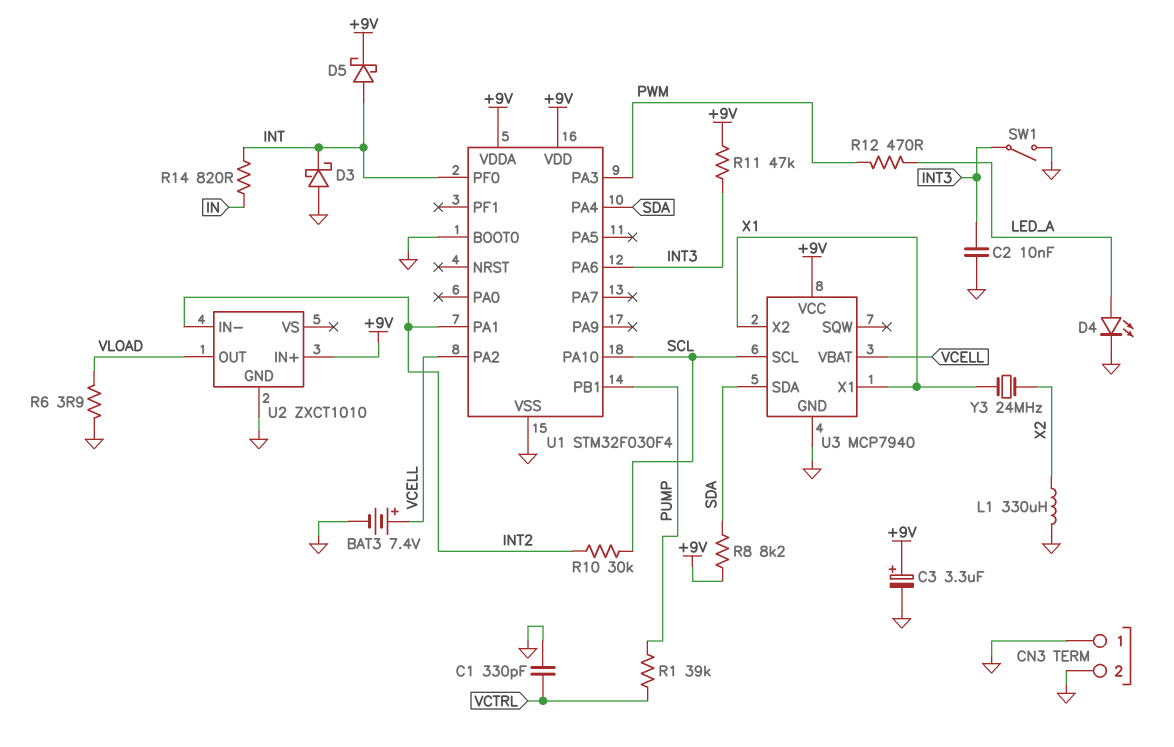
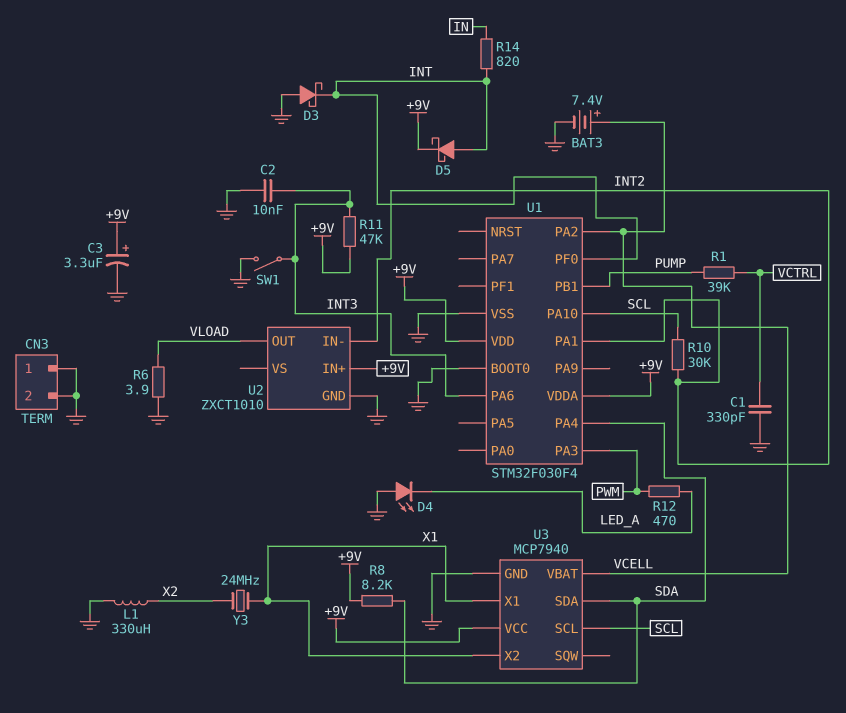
D4: LED (A LED_A, K GND) -> LED (A GND, K LED_A)

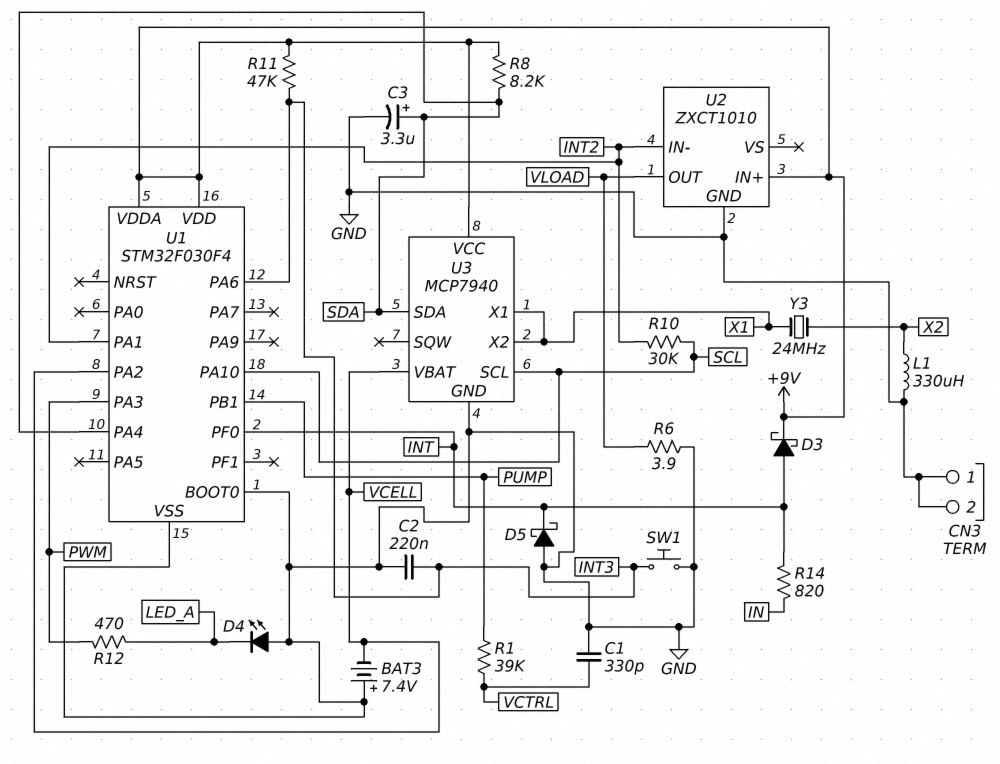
BAT3: 7.4V (plus VCELL, minus GND) -> 7.4V (plus GND, minus VCELL)
C2: 10nF (GND, INT3) -> 220nF (GND, INT3)
C3: 3.3uF (plus +9V, minus GND) -> 3.3uF (plus SDA, minus GND)
D3: schottky (A GND, K INT) -> schottky (A INT, K +9V)
D5: schottky (A INT, K +9V) -> schottky (A GND, K INT)
SW1: switch (GND, INT3) -> button (GND, INT3)

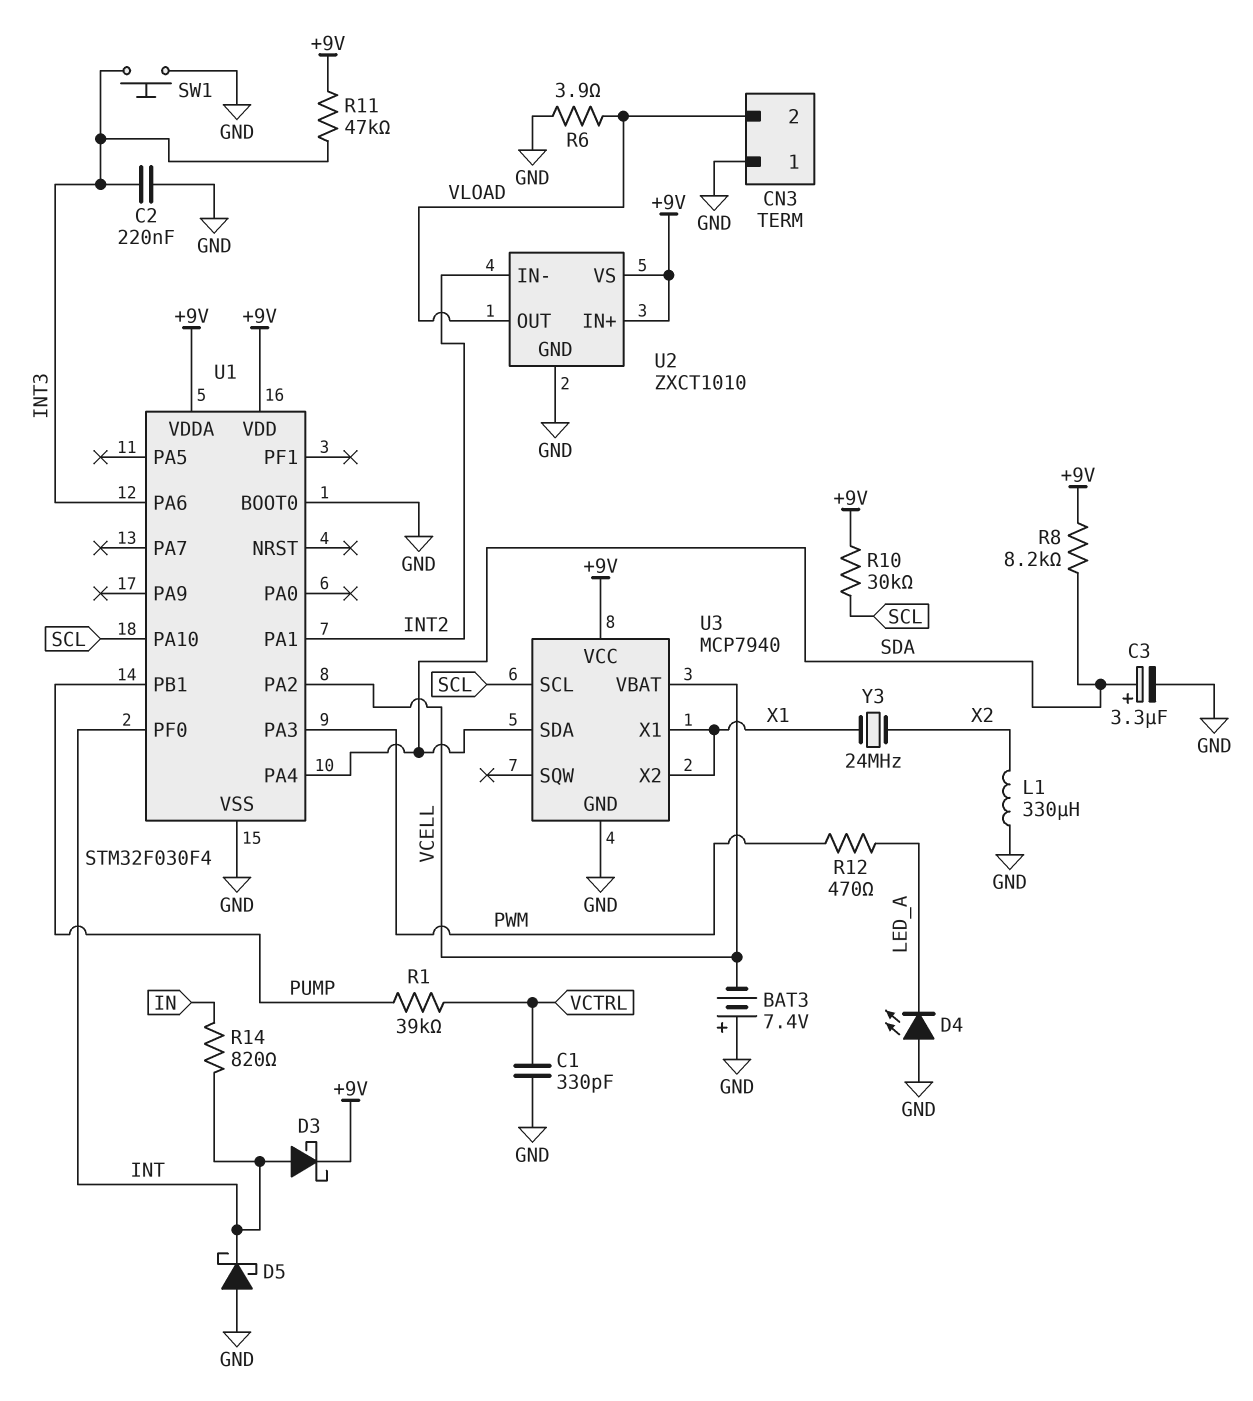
CN3 pin 2: GND -> VLOAD
R10: 30k (INT2, SCL) -> 30k (+9V, SCL)
U2 pin VS: none -> +9V

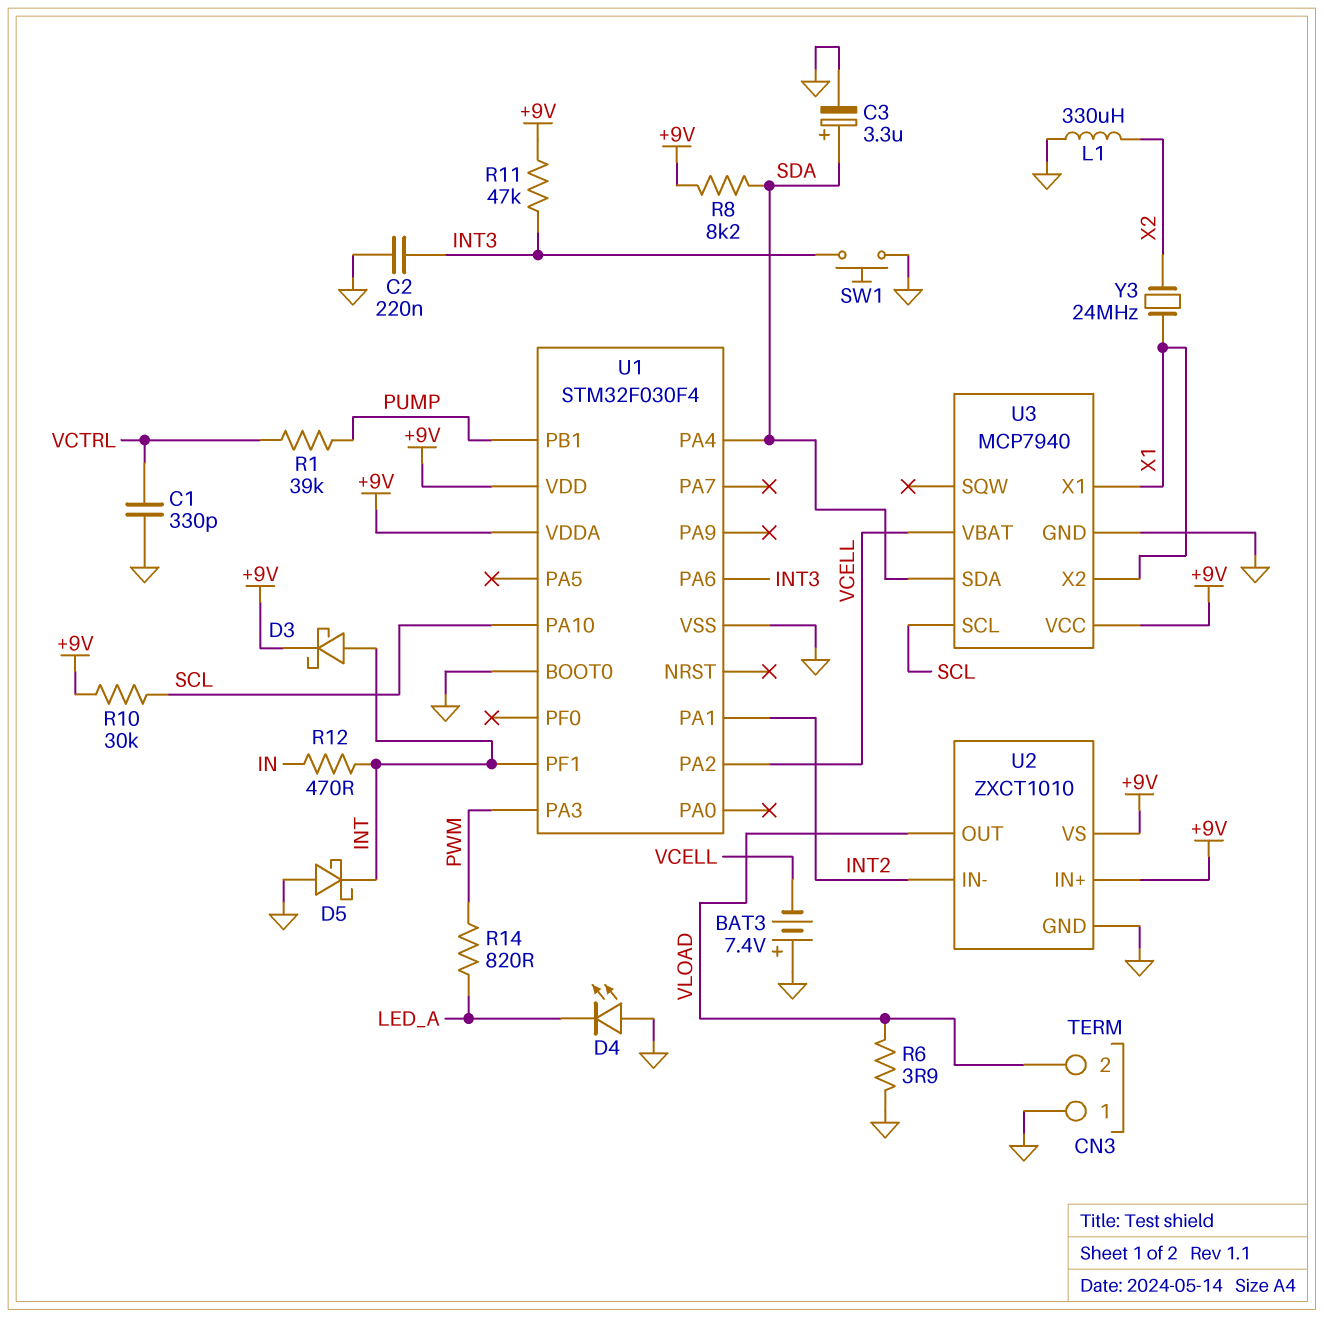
R12: 470 (LED_A, PWM) -> 470 (IN, INT)
R14: 820 (IN, INT) -> 820 (LED_A, PWM)
U1 pin PF0: INT -> none
U1 pin PF1: none -> INT

